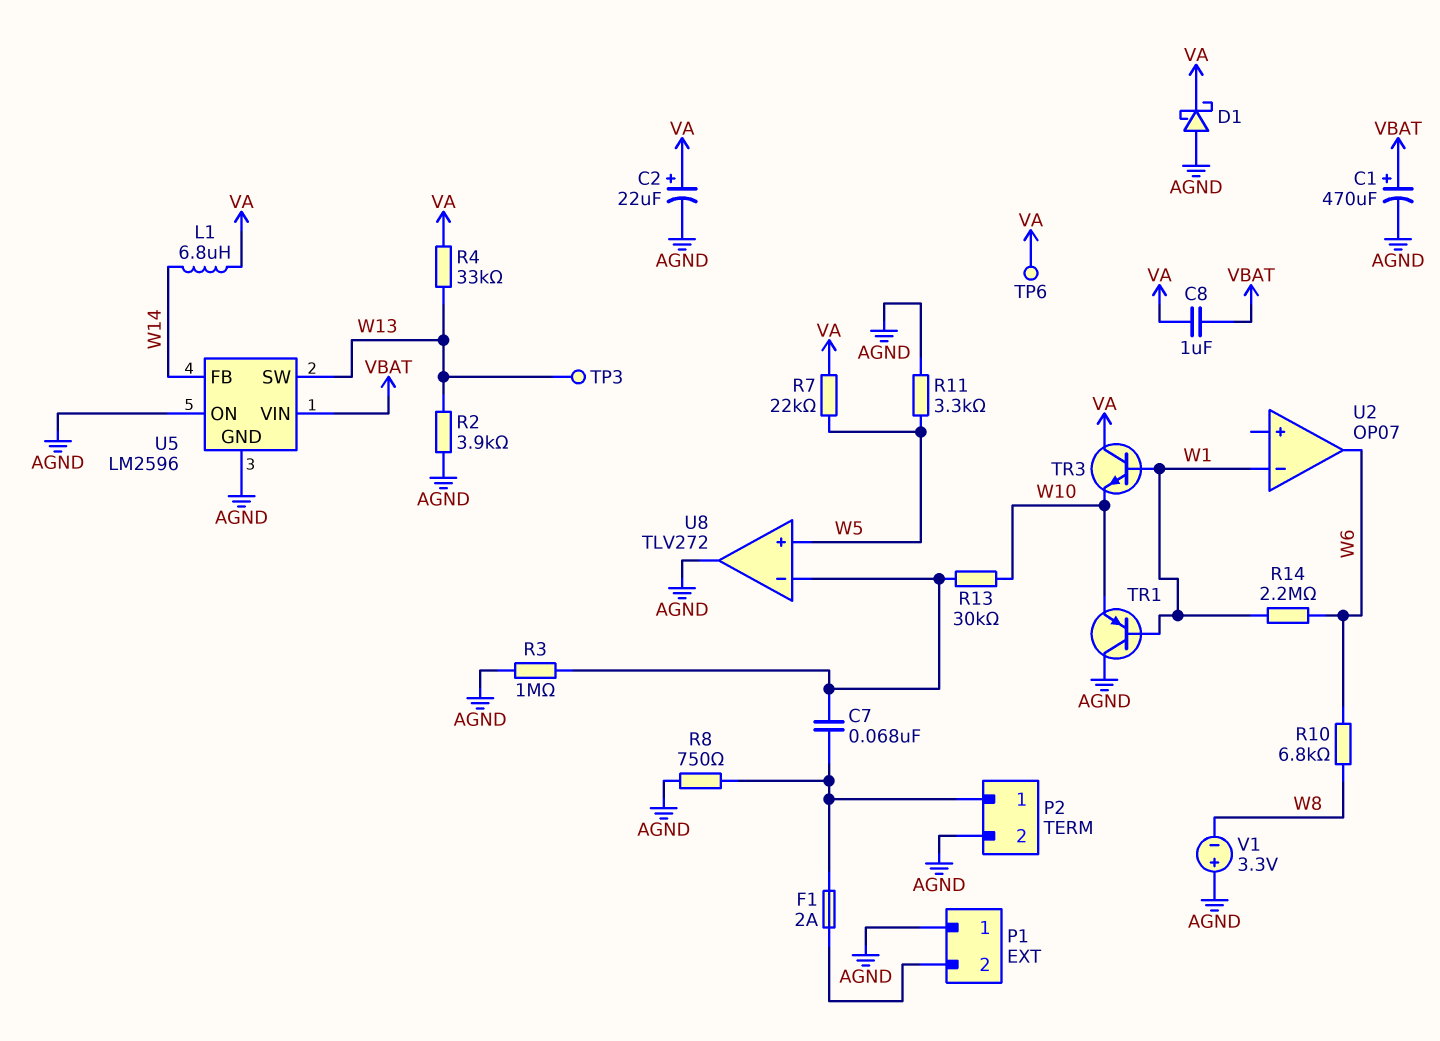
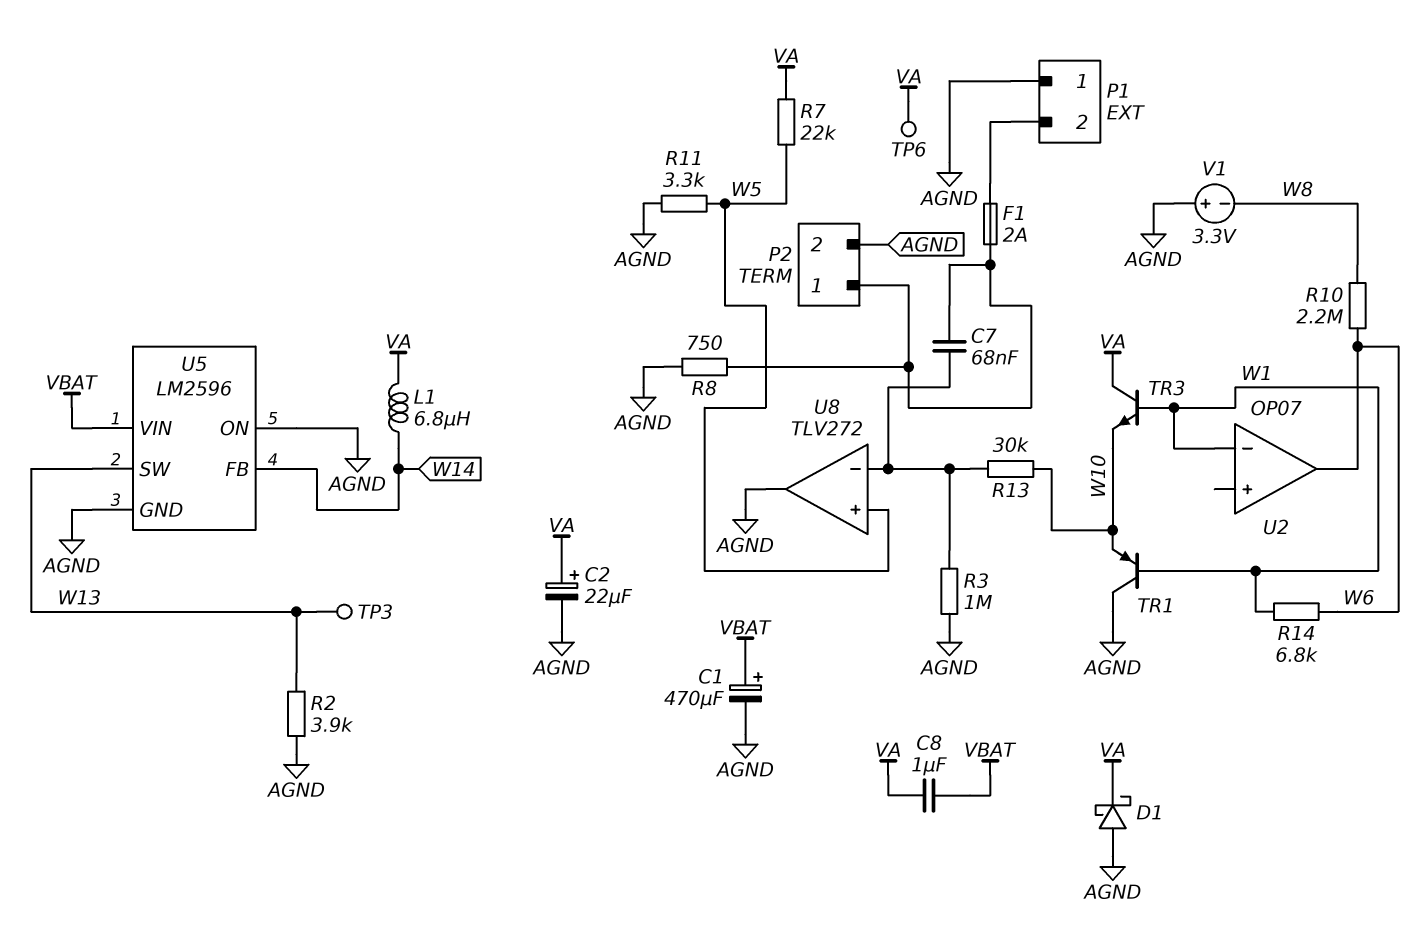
R4: 33k (VA, W13) -> none
R10: 6.8k (W6, W8) -> 2.2M (W6, W8)
R14: 2.2M (W1, W6) -> 6.8k (W1, W6)

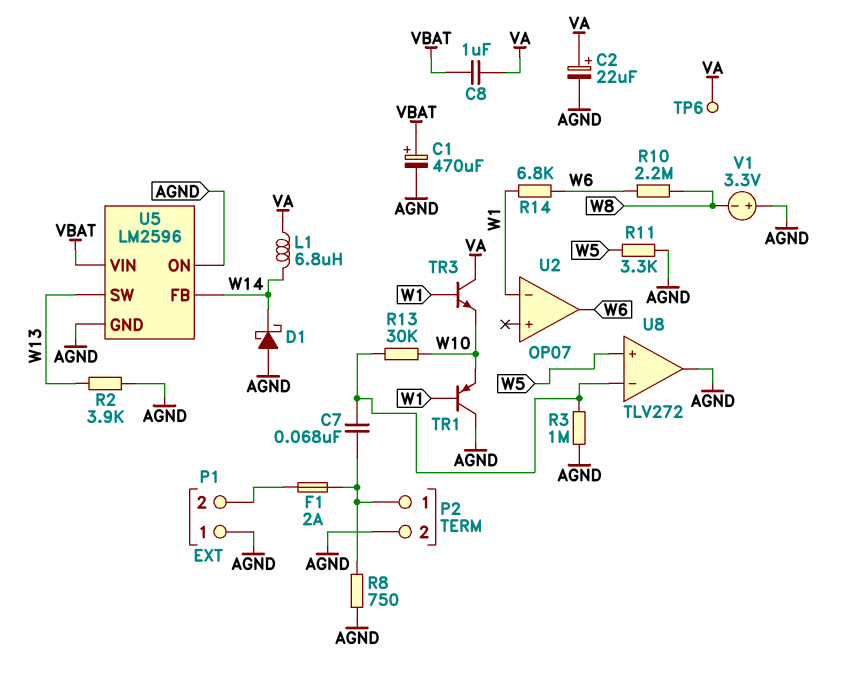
D1: schottky (A AGND, K VA) -> schottky (A AGND, K W14)
R7: 22k (VA, W5) -> none
TP3: test point (W13) -> none

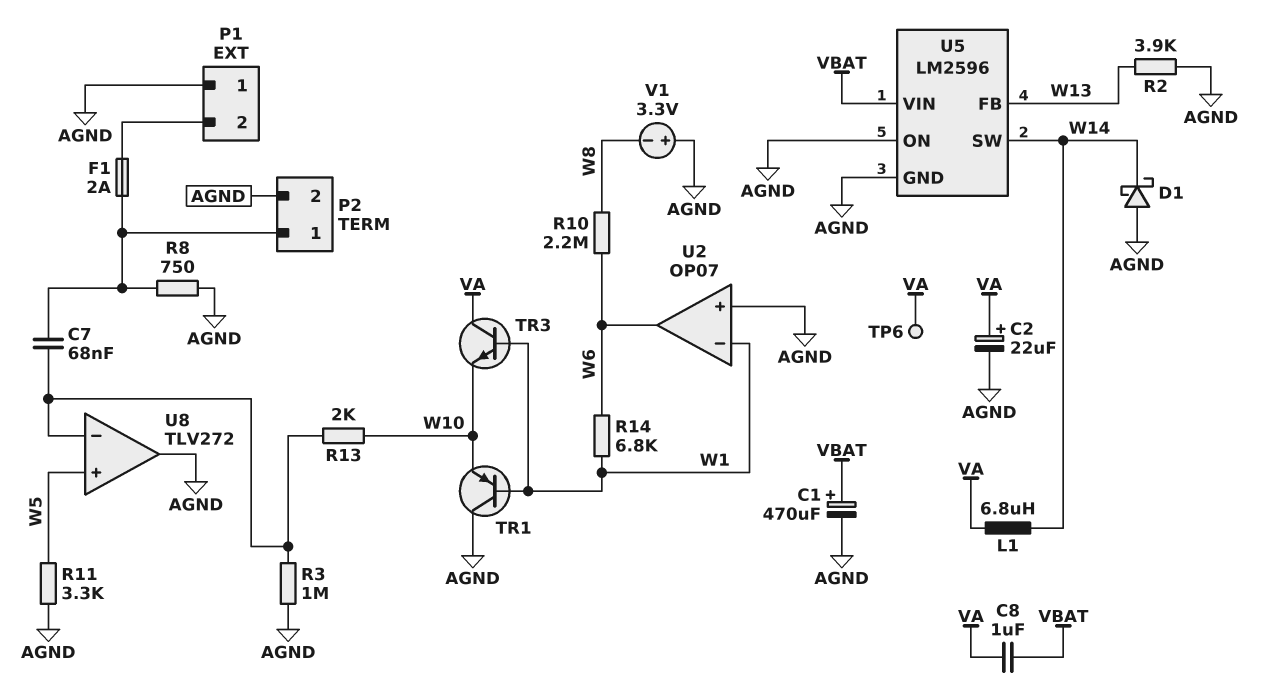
R13: 30k (U8/in-, W10) -> 2k (U8/in-, W10)
U2 pin in+: none -> AGND
U5 pin FB: W14 -> W13
U5 pin SW: W13 -> W14

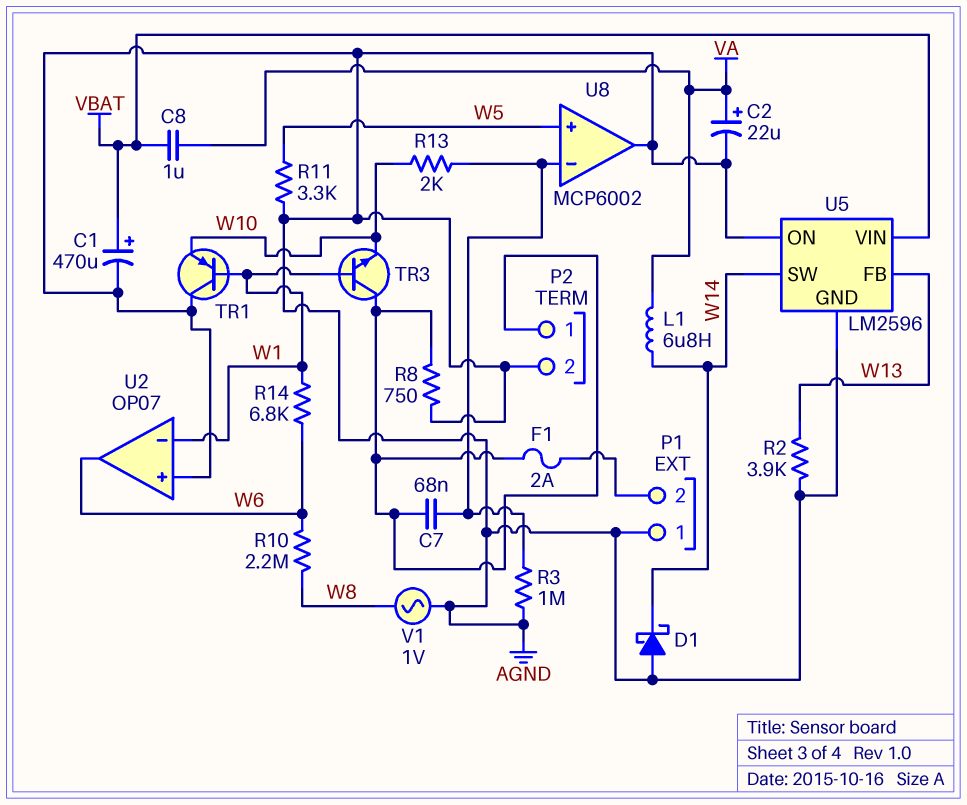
TP6: test point (VA) -> none
TR3: NPN (B W1, C VA, E W10) -> NPN (B W1, C P2/1, E W10)
U8: TLV272 -> MCP6002
V1: 3.3V (plus AGND, minus W8) -> AC 1V (AGND, W8)

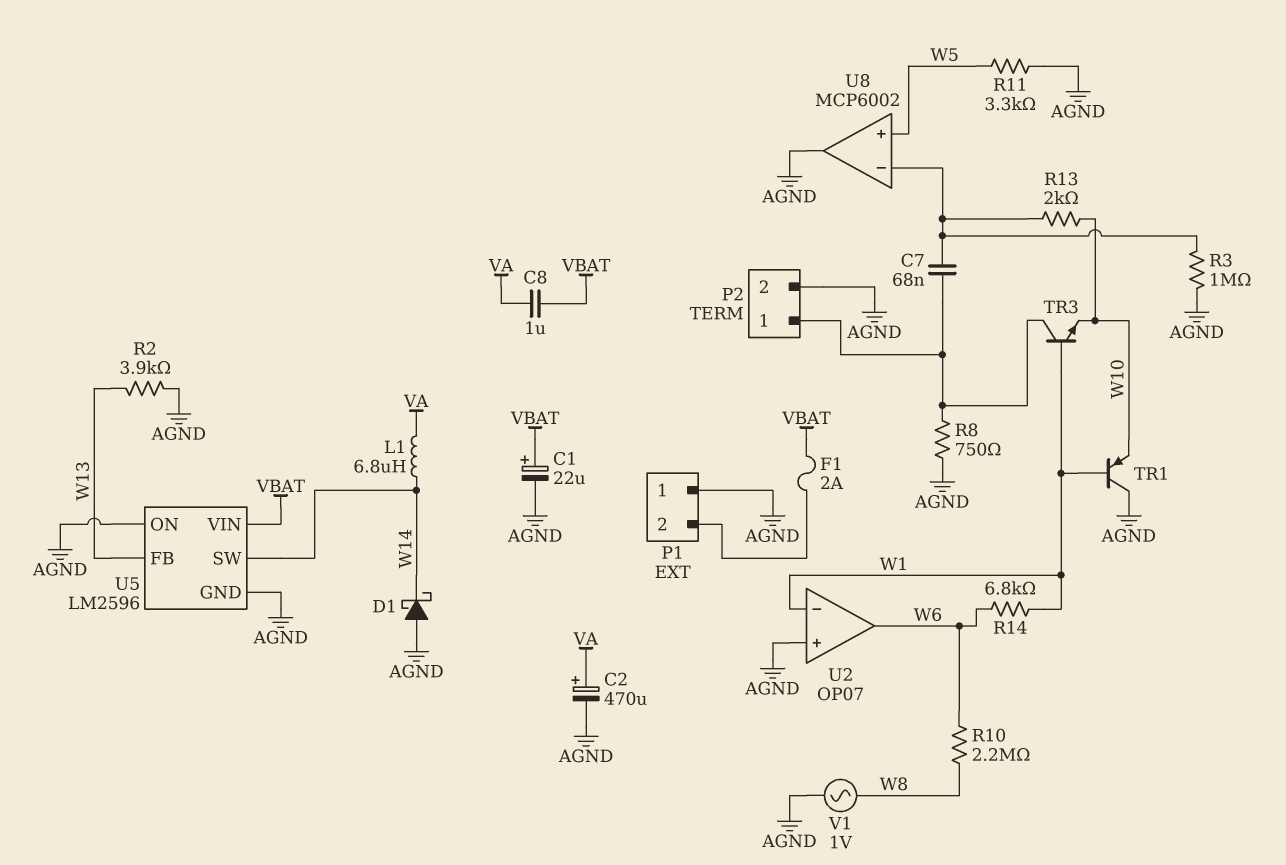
C1: 470uF (plus VBAT, minus AGND) -> 22uF (plus VBAT, minus AGND)
C2: 22uF (plus VA, minus AGND) -> 470uF (plus VA, minus AGND)
F1: 2A (P1/2, P2/1) -> 2A (P1/2, VBAT)

